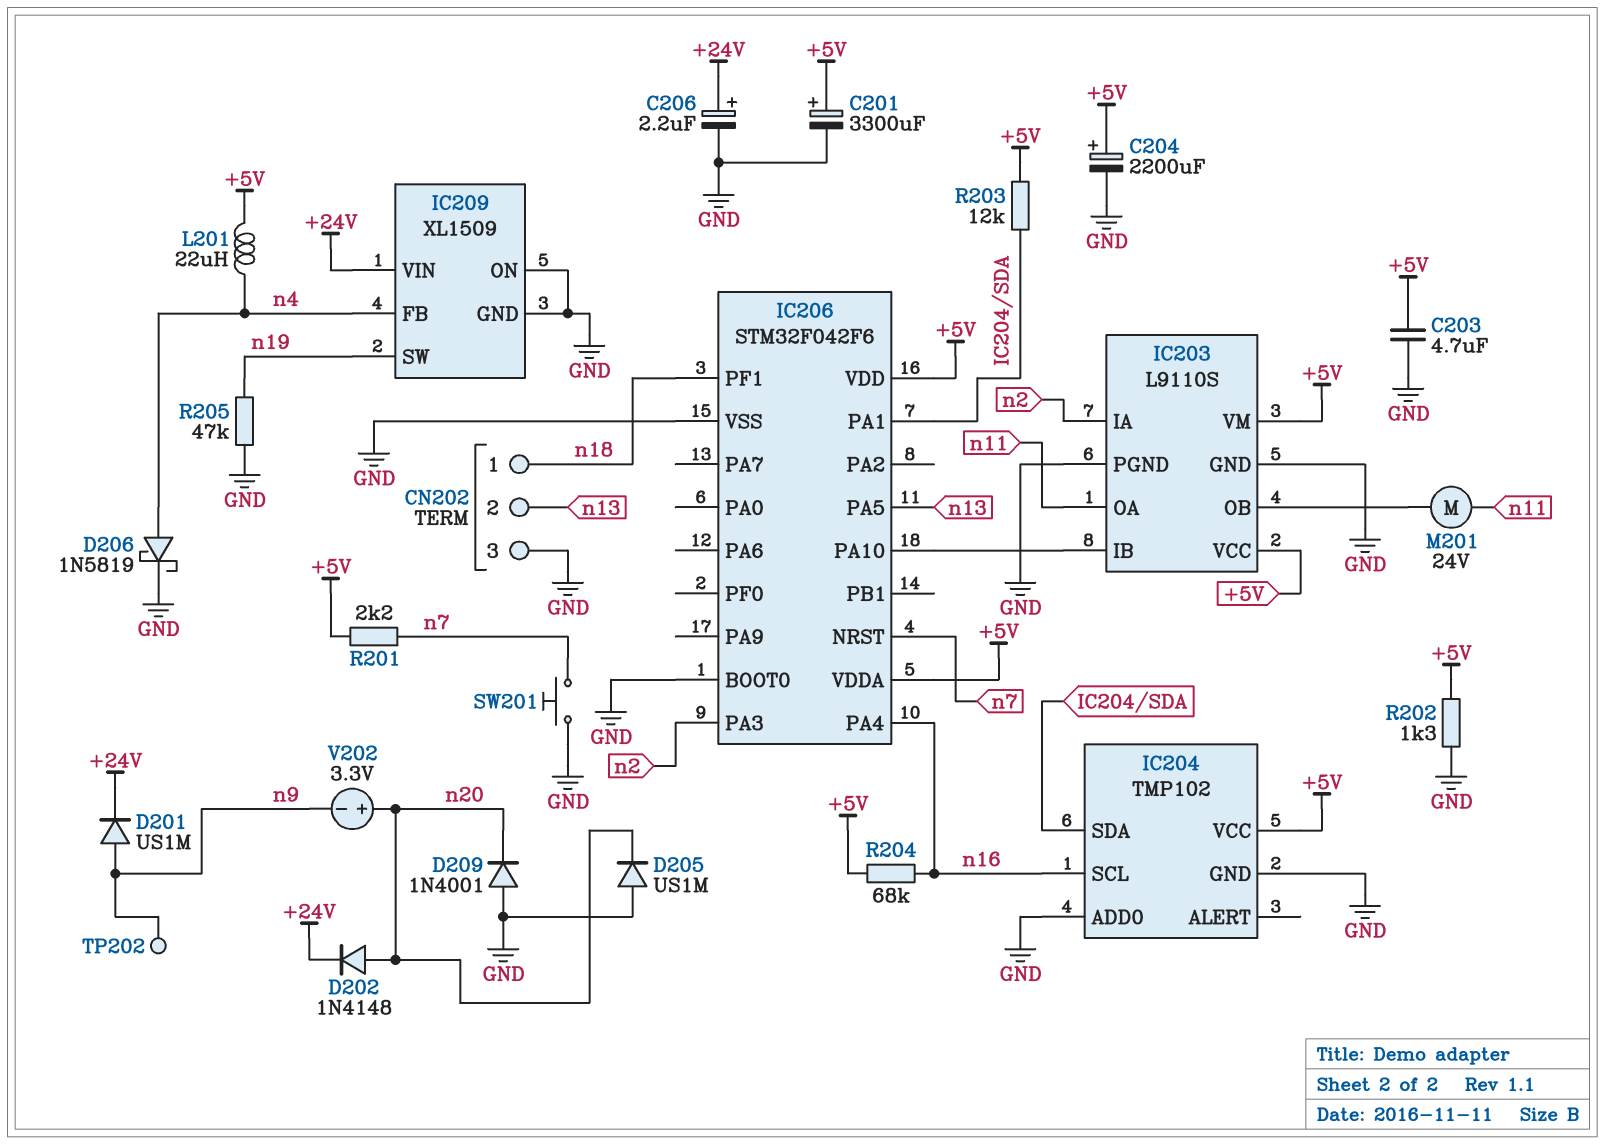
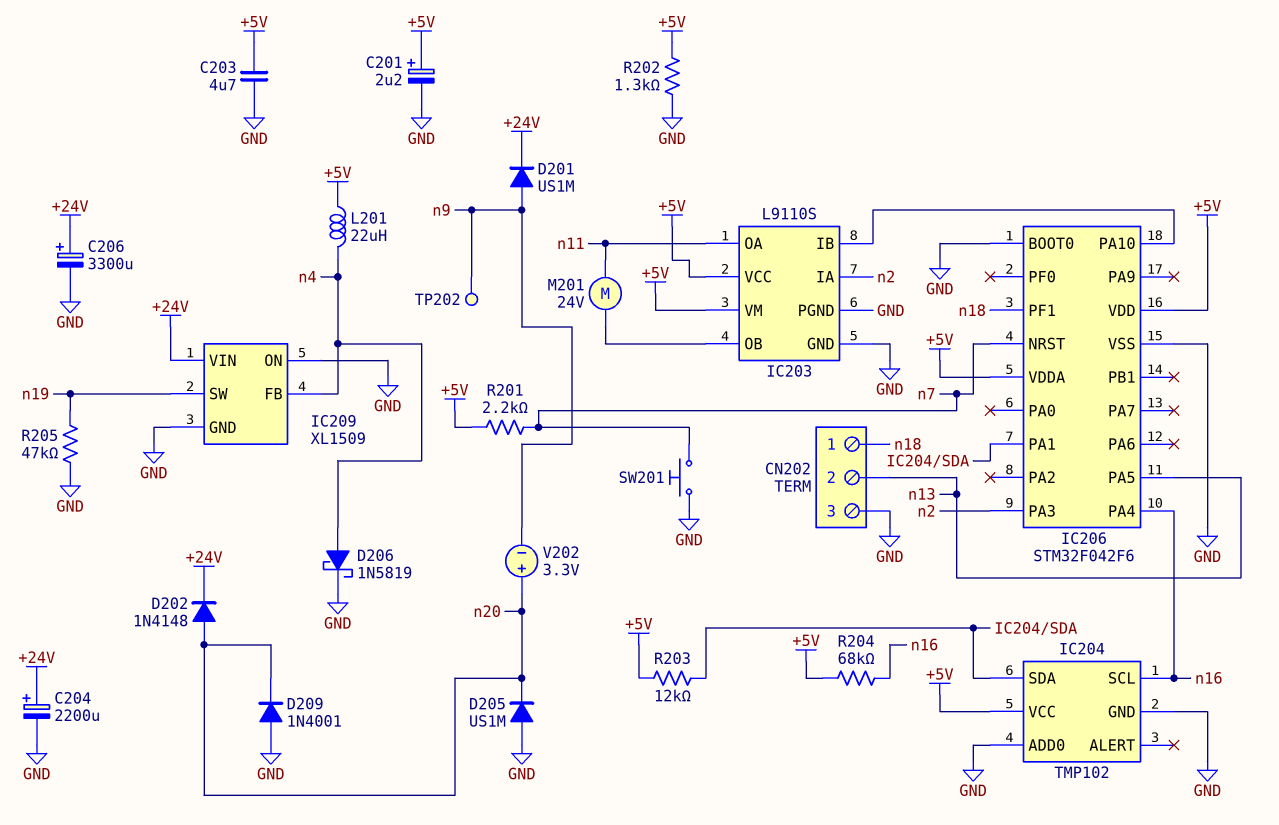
C201: 3300uF (plus +5V, minus GND) -> 2.2uF (plus +5V, minus GND)
C204: 2200uF (plus +5V, minus GND) -> 2200uF (plus +24V, minus GND)
C206: 2.2uF (plus +24V, minus GND) -> 3300uF (plus +24V, minus GND)

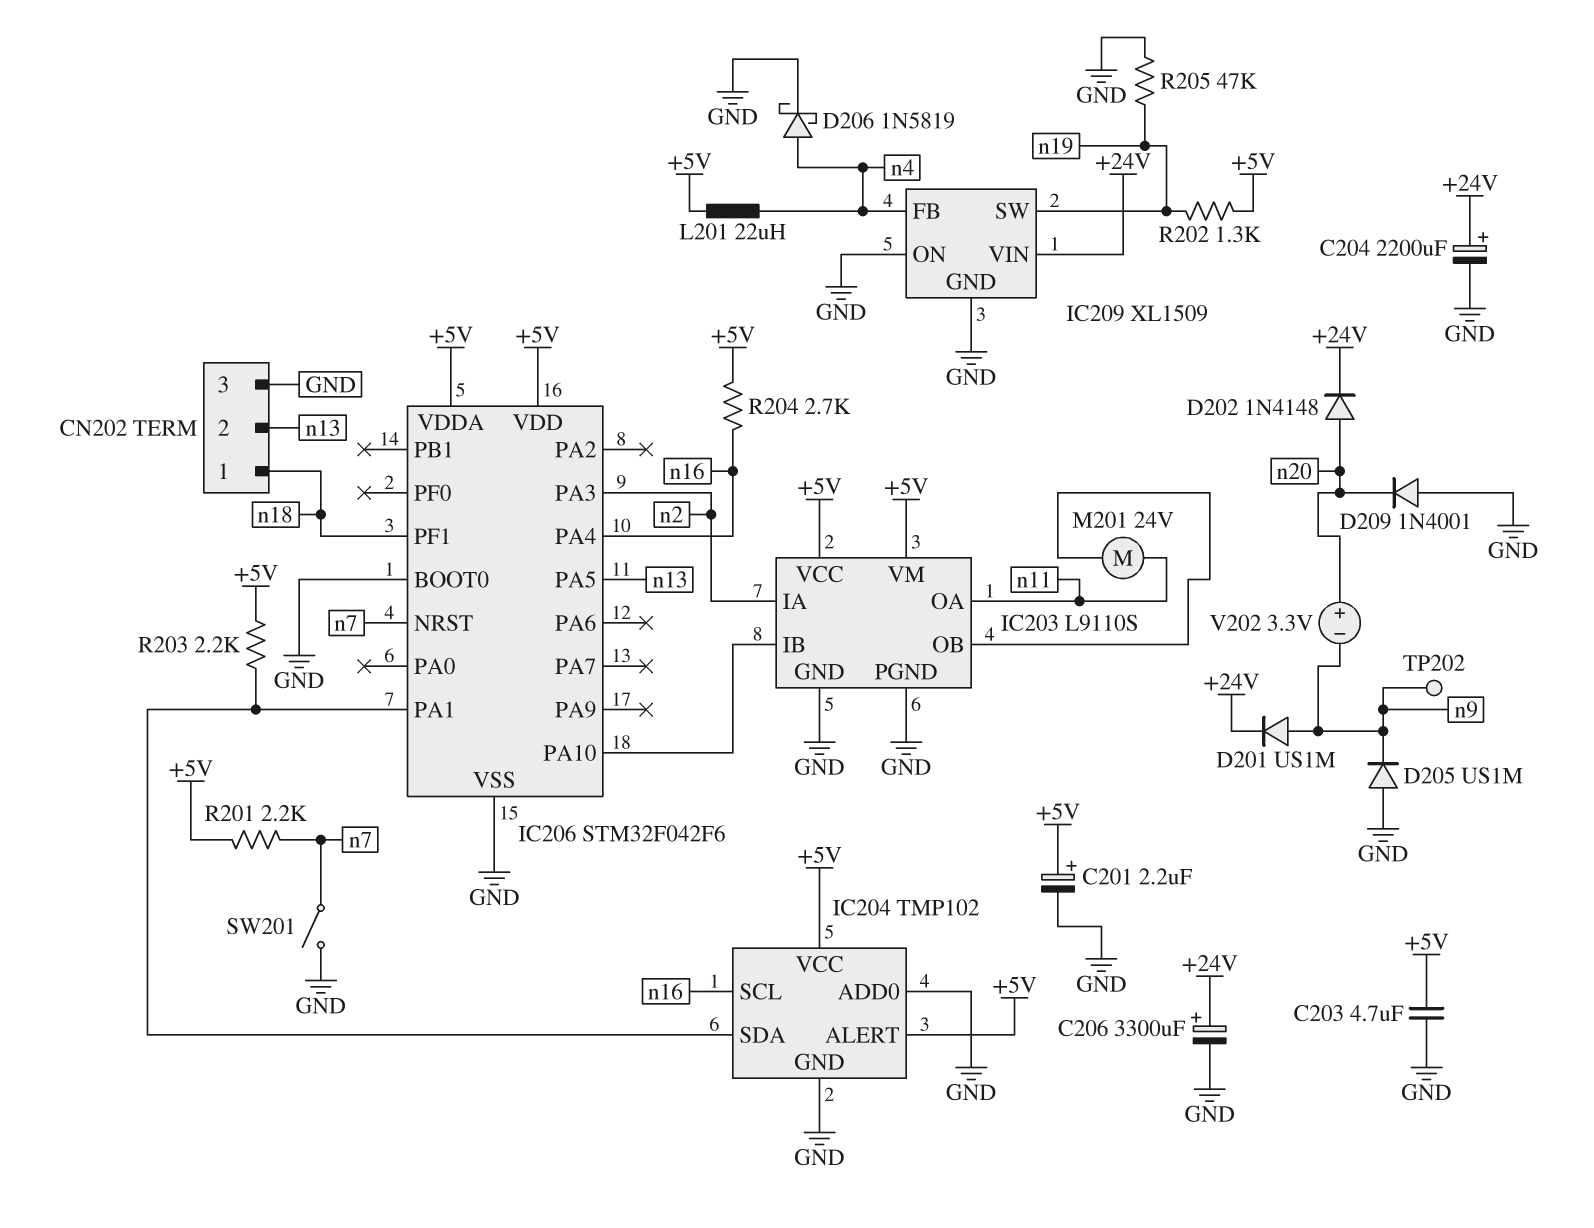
D205: diode US1M (A GND, K n20) -> diode US1M (A GND, K n9)
IC204 pin ALERT: none -> +5V
R202: 1.3k (+5V, GND) -> 1.3k (+5V, n19)
R203: 12k (+5V, IC204/SDA) -> 2.2k (+5V, IC204/SDA)
R204: 68k (+5V, n16) -> 2.7k (+5V, n16)
SW201: button (GND, n7) -> switch (GND, n7)

